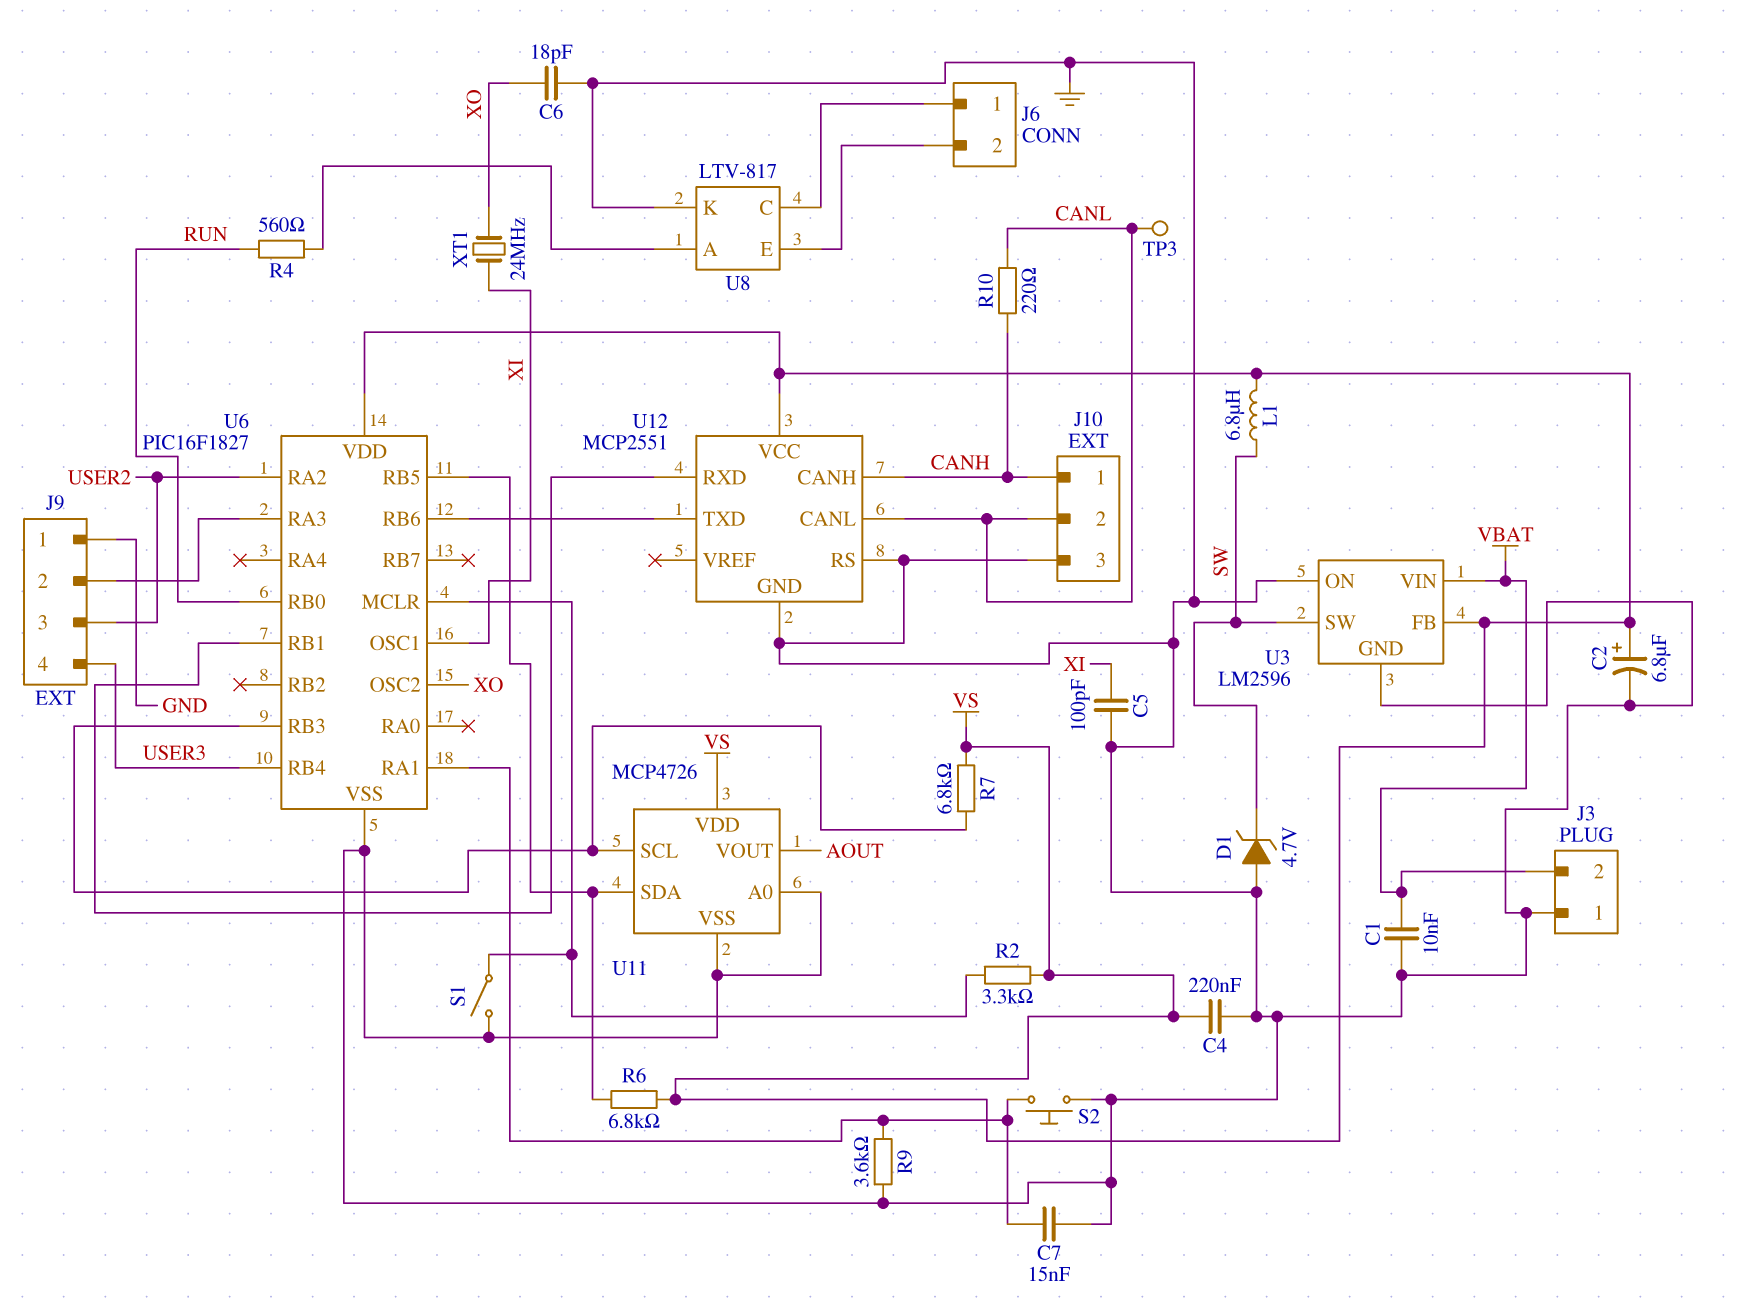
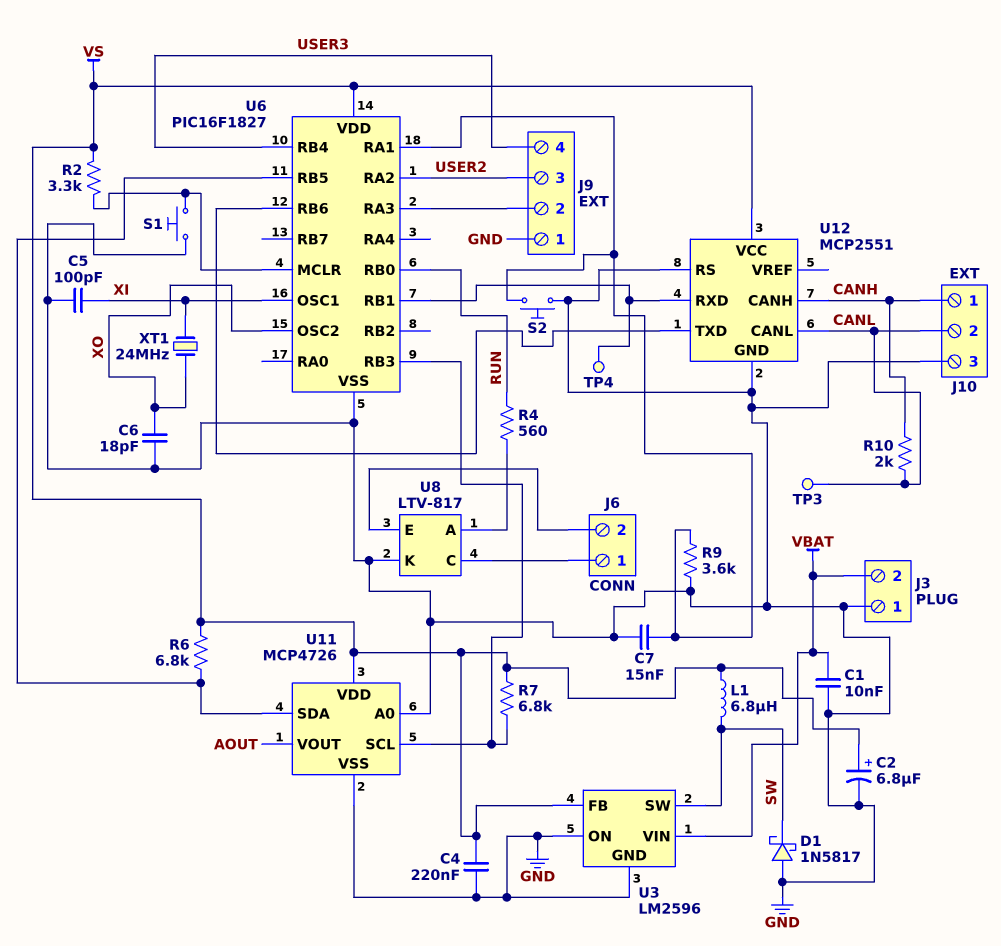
D1: zener 4.7V (A GND, K SW) -> schottky 1N5817 (A GND, K SW)
R10: 220 (CANH, CANL) -> 2k (CANH, CANL)
S1: switch (GND, U6/MCLR) -> button (GND, U6/MCLR)
TP4: none -> test point (U6/RB1)

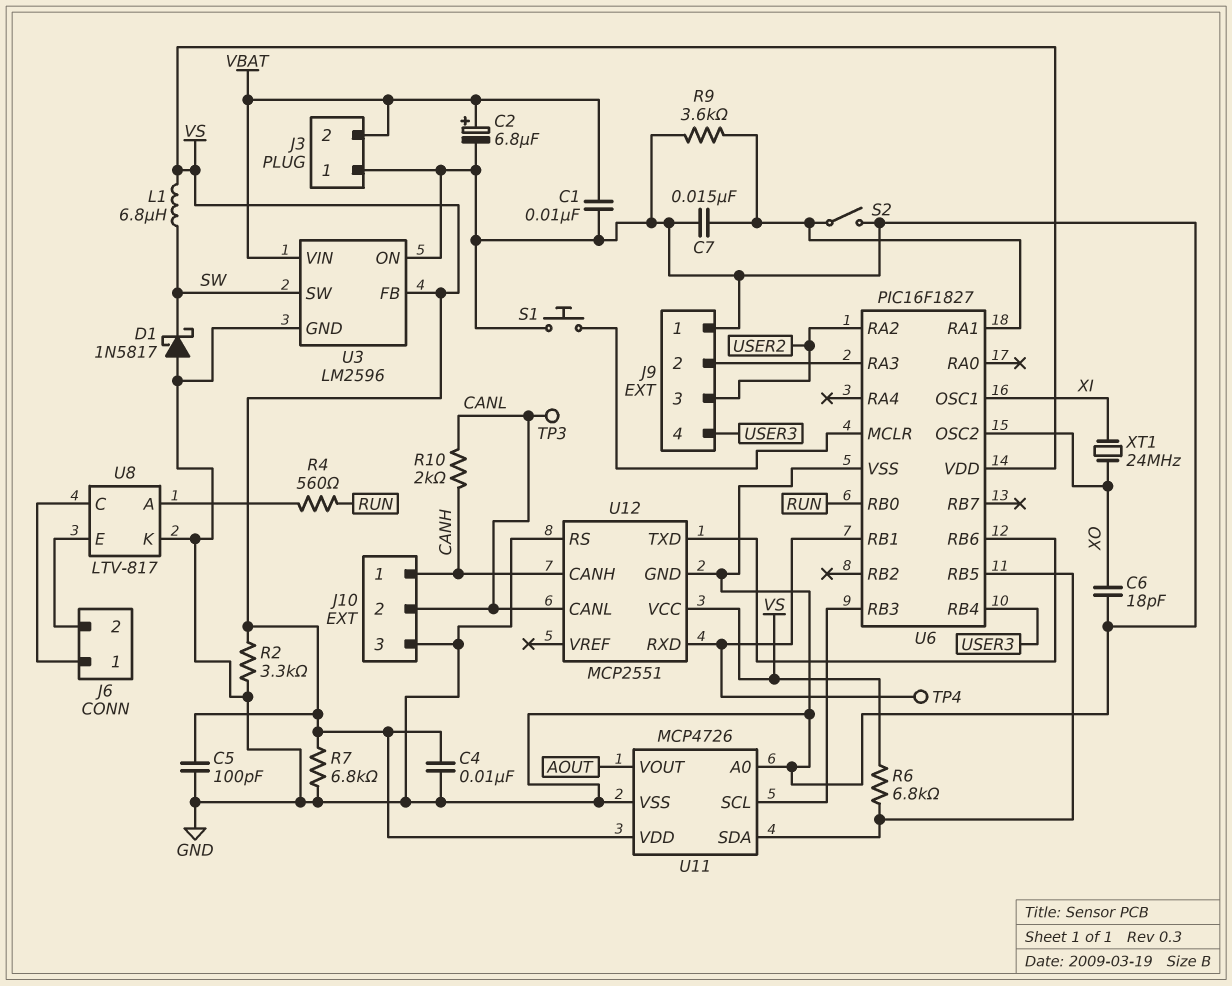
C2: 6.8uF (plus VS, minus GND) -> 6.8uF (plus VBAT, minus GND)
C4: 220nF (GND, VS) -> 10nF (GND, VS)
C5: 100pF (GND, XI) -> 100pF (GND, VS)
R2: 3.3k (U6/MCLR, VS) -> 3.3k (GND, VS)
R7: 6.8k (U6/RB3, VS) -> 6.8k (GND, VS)
S2: button (GND, U6/RA1) -> switch (GND, U6/RA1)

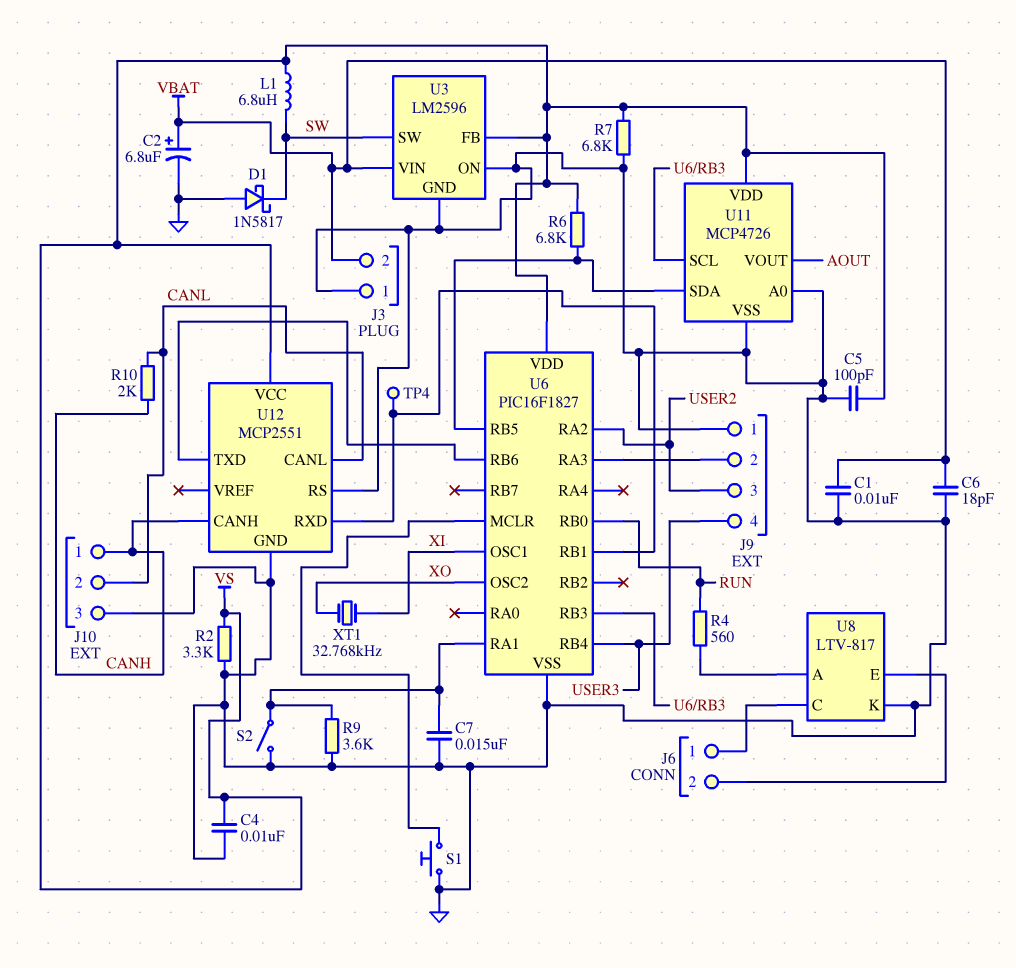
C6: 18pF (GND, XO) -> 18pF (GND, VBAT)
TP3: test point (CANL) -> none
XT1: 24MHz (XI, XO) -> 32.768kHz (XI, XO)

